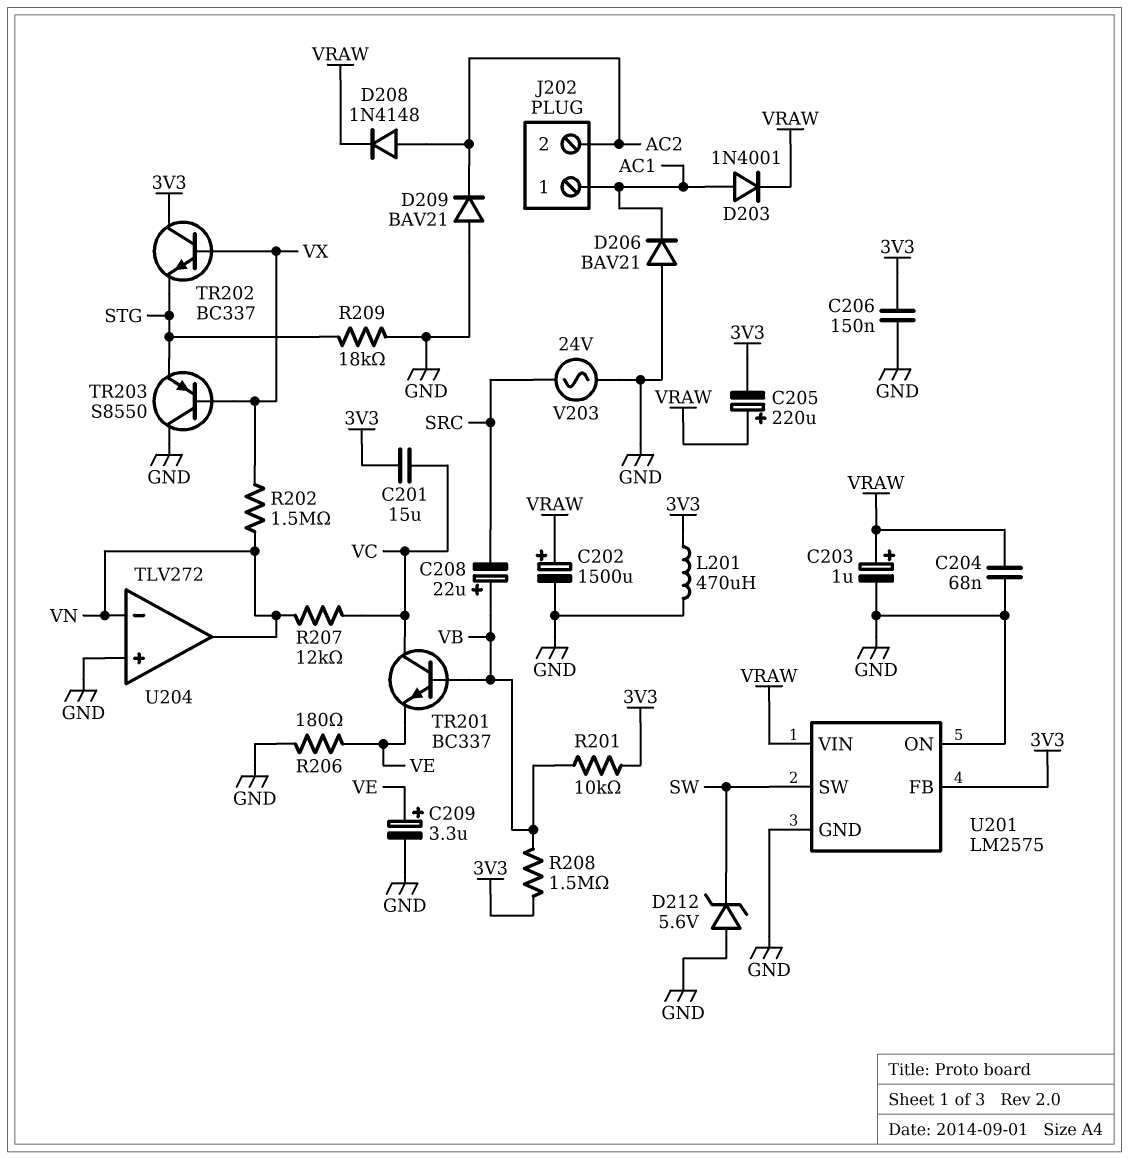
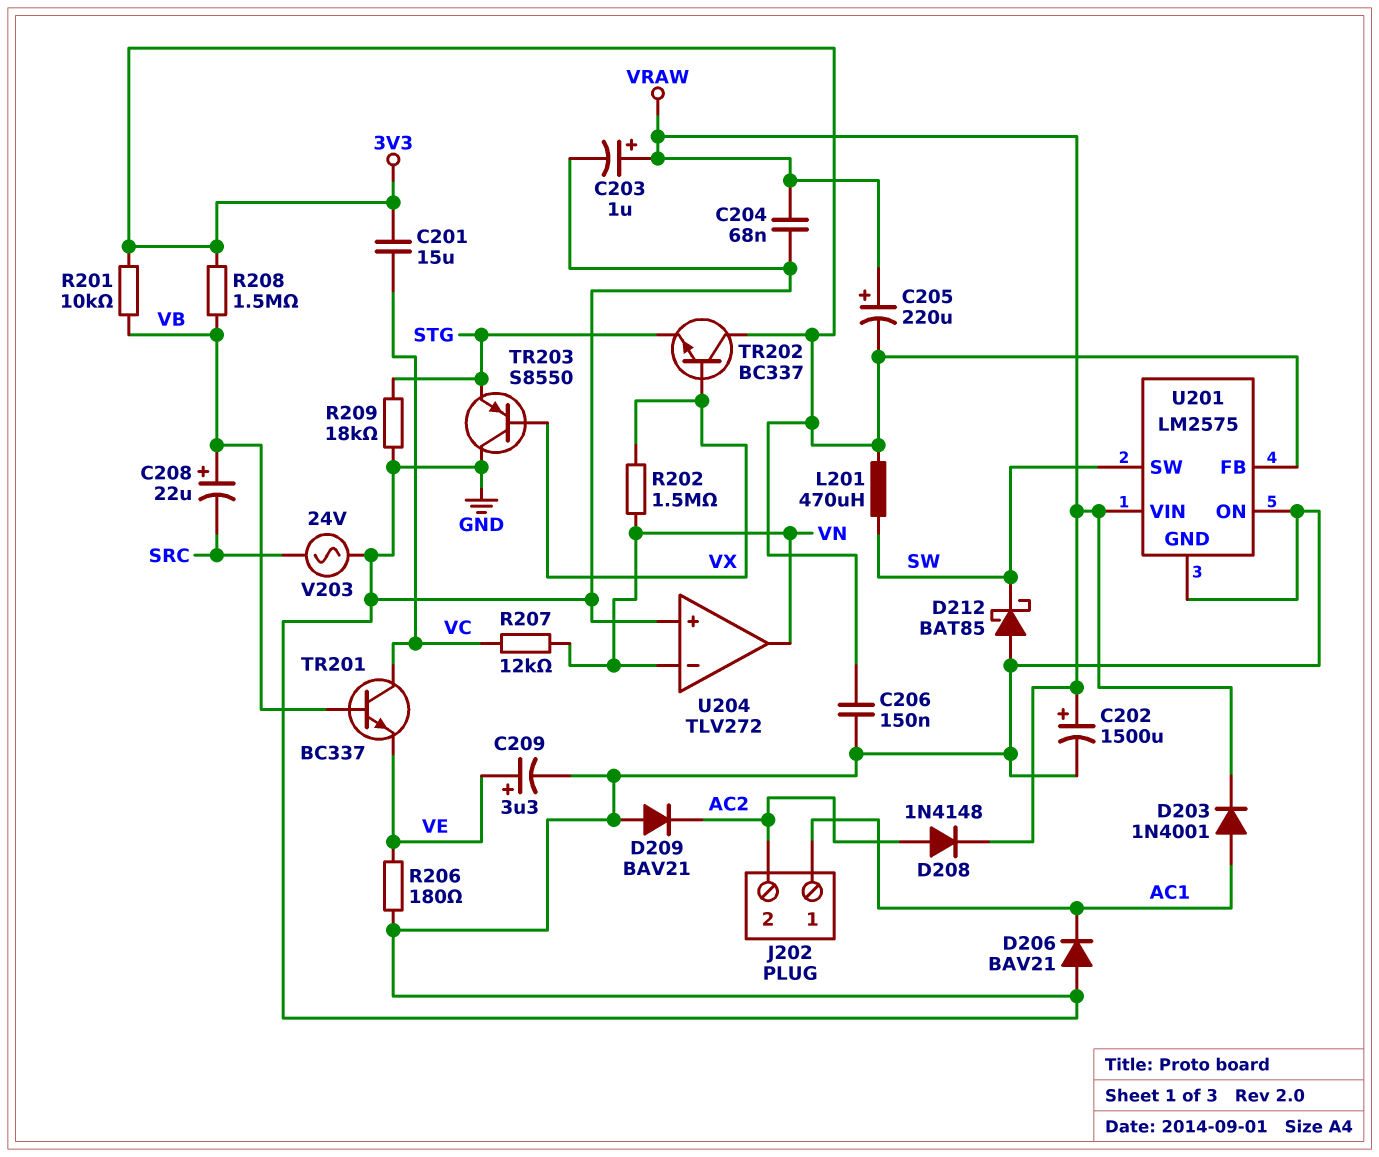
D212: zener 5.6V (A GND, K SW) -> schottky BAT85 (A GND, K SW)
L201: 470uH (3V3, GND) -> 470uH (3V3, SW)

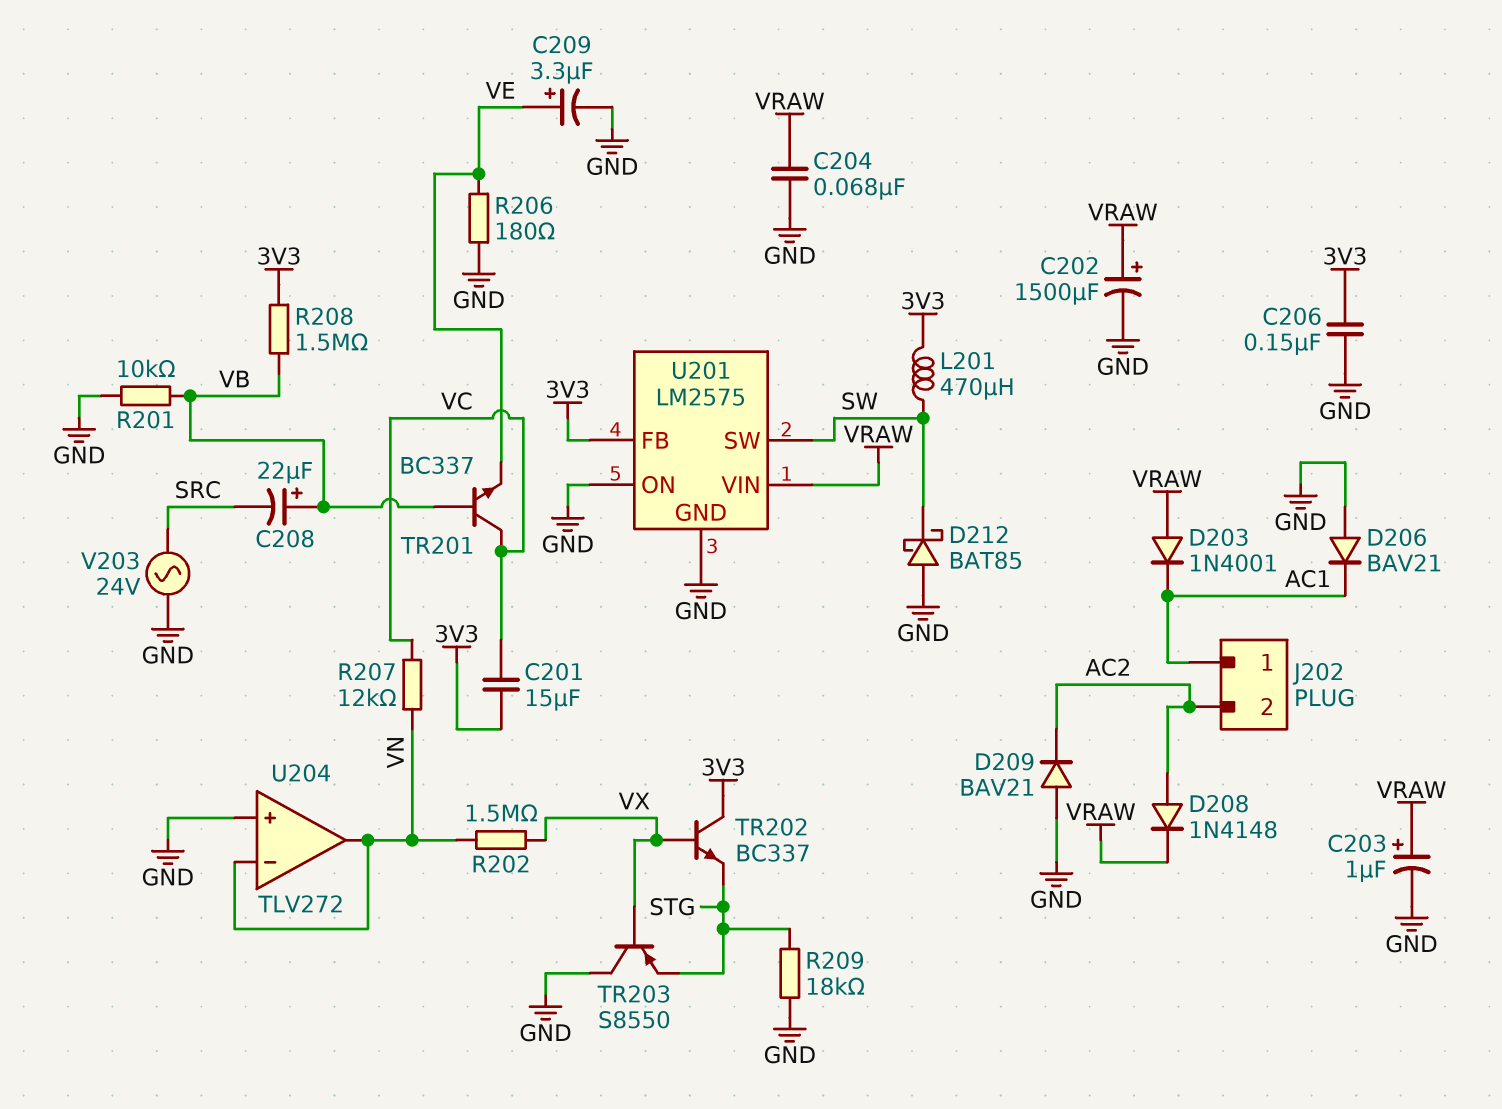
C205: 220uF (plus VRAW, minus 3V3) -> none
D203: diode 1N4001 (A AC1, K VRAW) -> diode 1N4001 (A VRAW, K AC1)
R201: 10k (3V3, VB) -> 10k (GND, VB)

